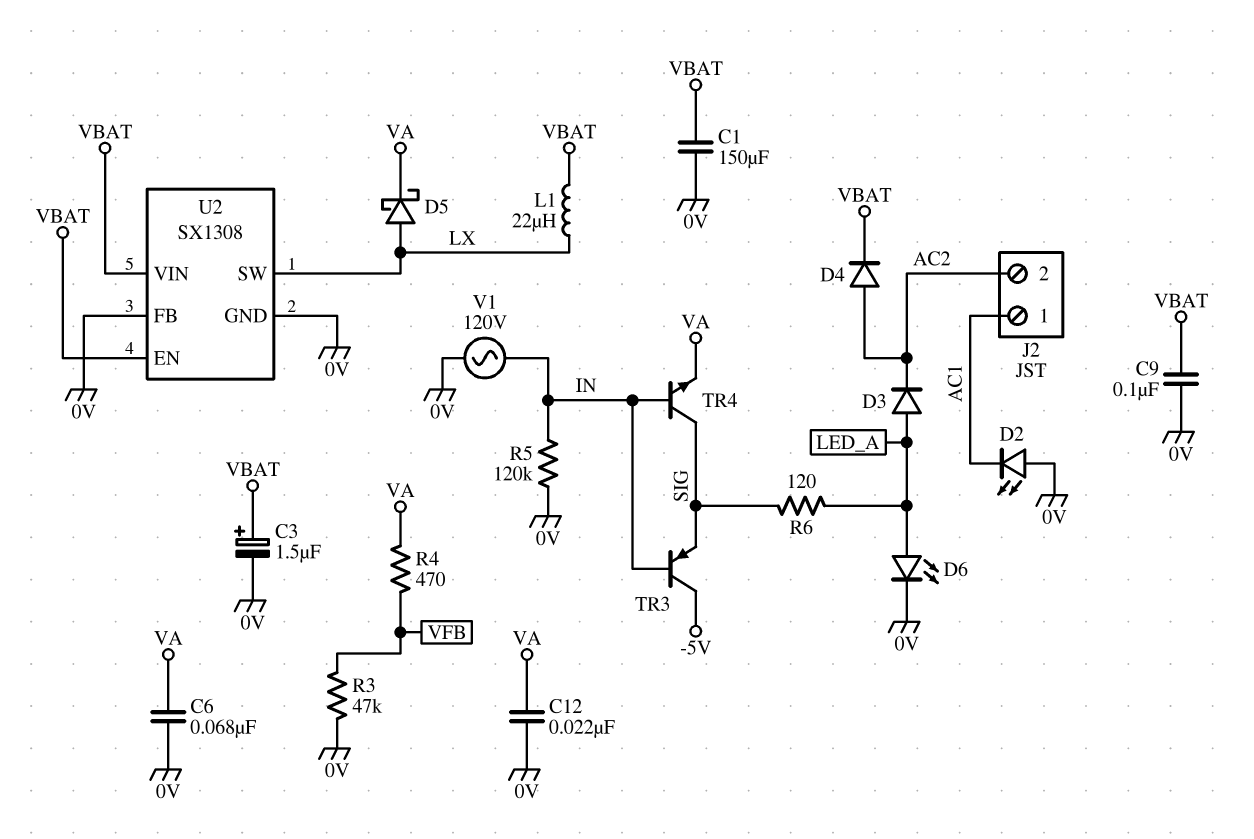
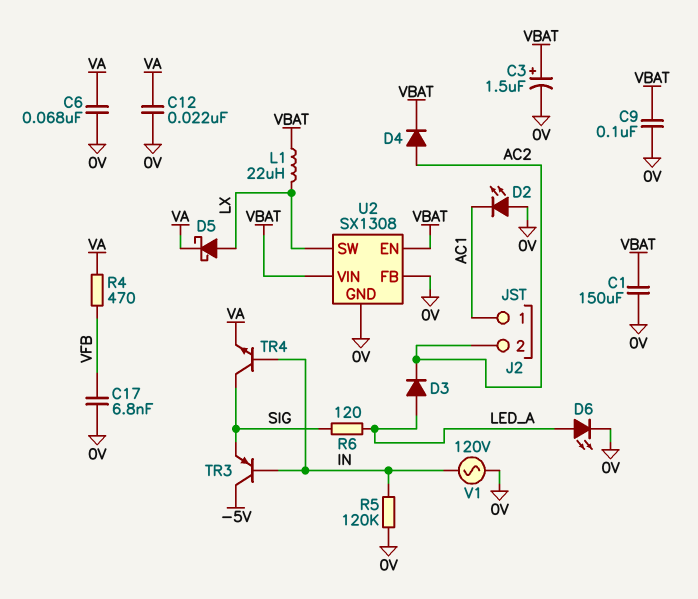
C17: none -> 6.8nF (0V, VFB)
R3: 47k (0V, VFB) -> none

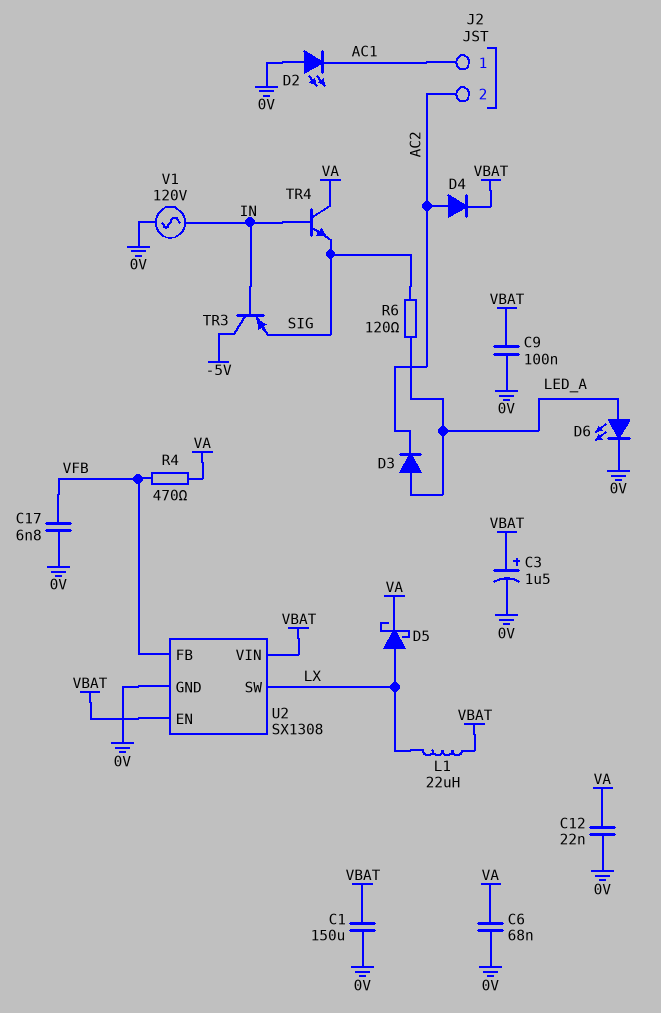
R5: 120k (0V, IN) -> none
TR4: NPN (B IN, C SIG, E VA) -> NPN (B IN, C VA, E SIG)
U2 pin FB: 0V -> VFB

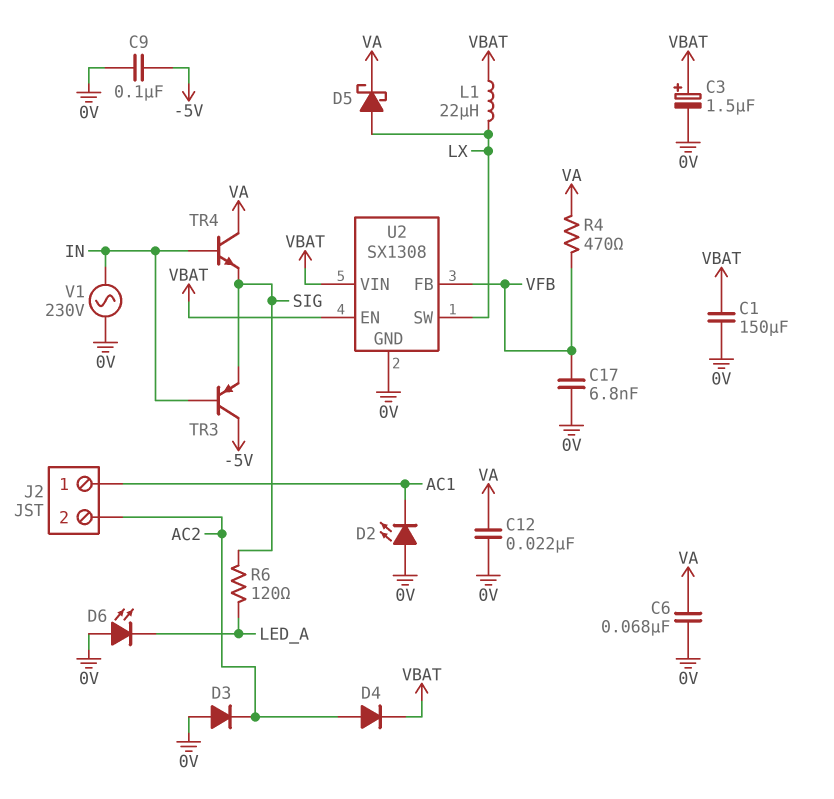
C9: 100nF (0V, VBAT) -> 100nF (-5V, 0V)
D3: diode (A LED_A, K AC2) -> diode (A 0V, K AC2)
D6: LED (A LED_A, K 0V) -> LED (A 0V, K LED_A)
V1: AC 120V (0V, IN) -> AC 230V (0V, IN)

